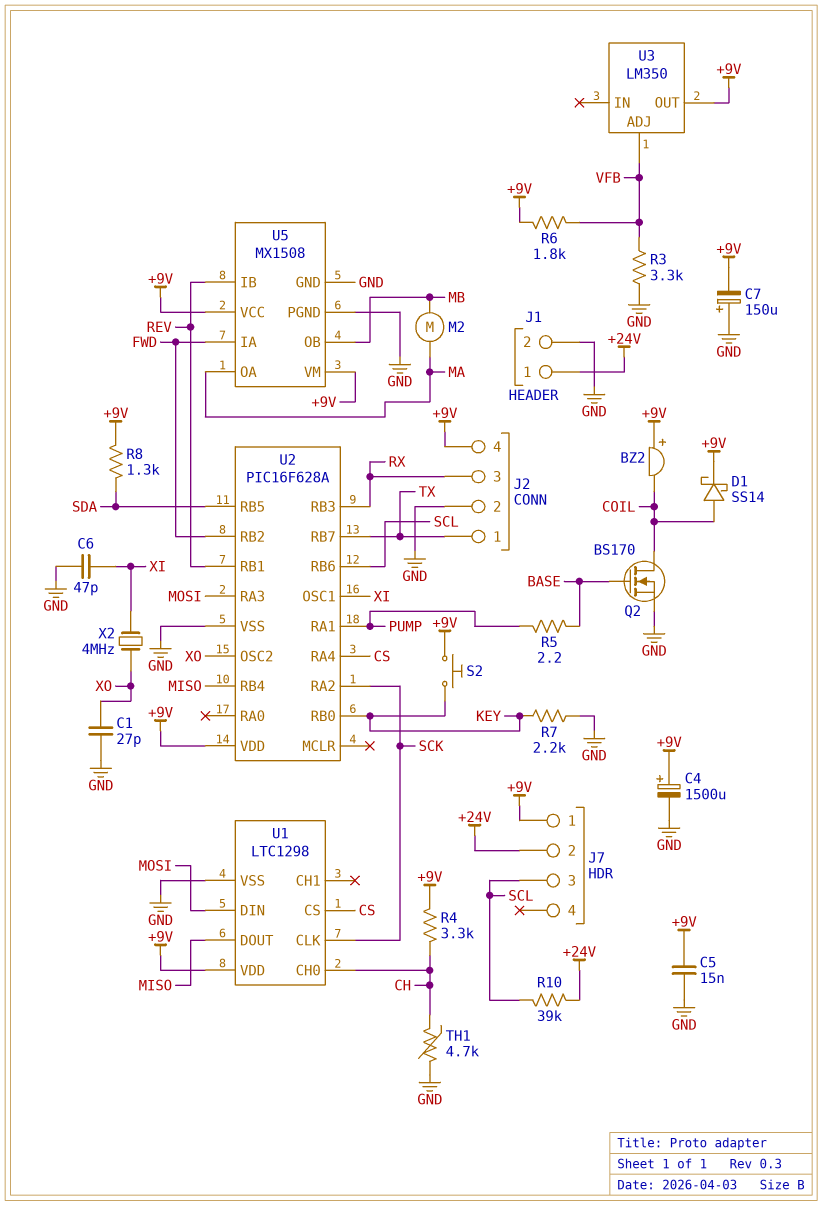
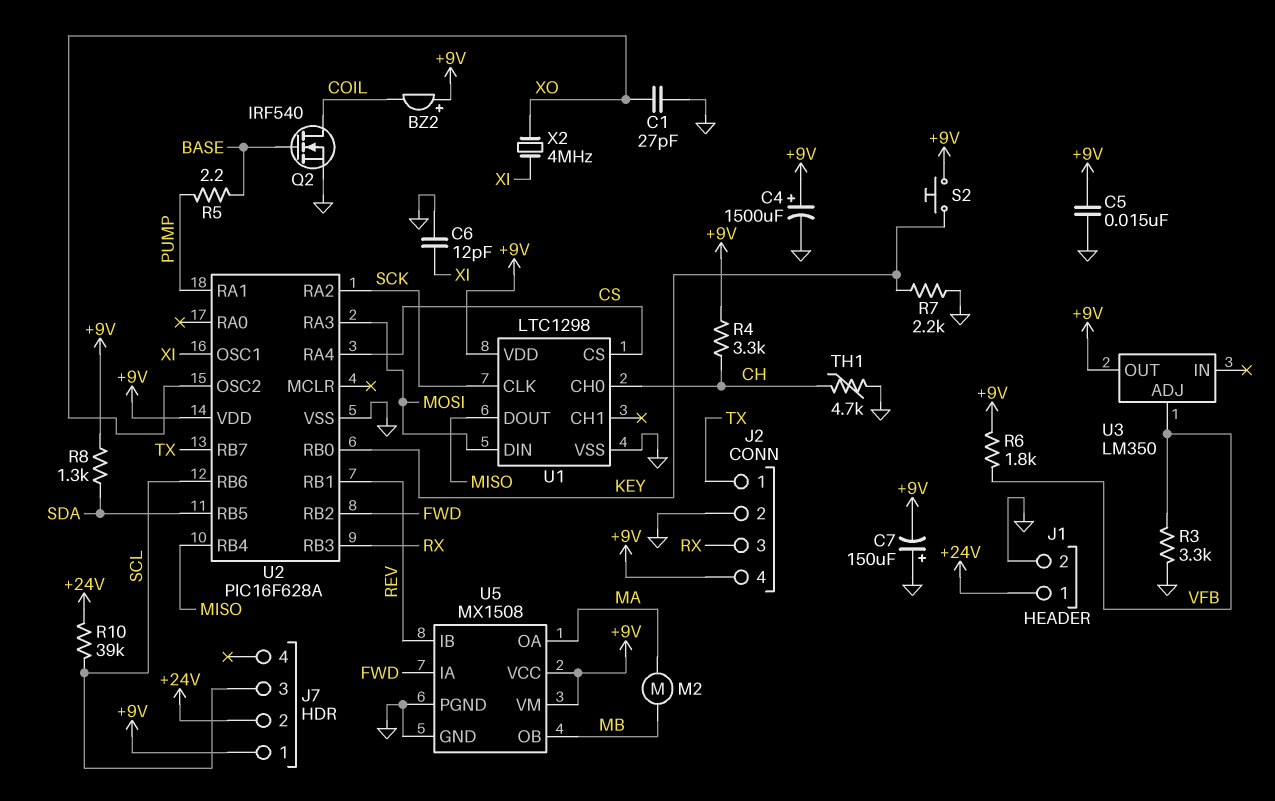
C6: 47pF (GND, XI) -> 12pF (GND, XI)
D1: schottky SS14 (A COIL, K +9V) -> none
Q2: NMOS BS170 (G BASE, D COIL, S GND) -> NMOS IRF540 (G BASE, D COIL, S GND)

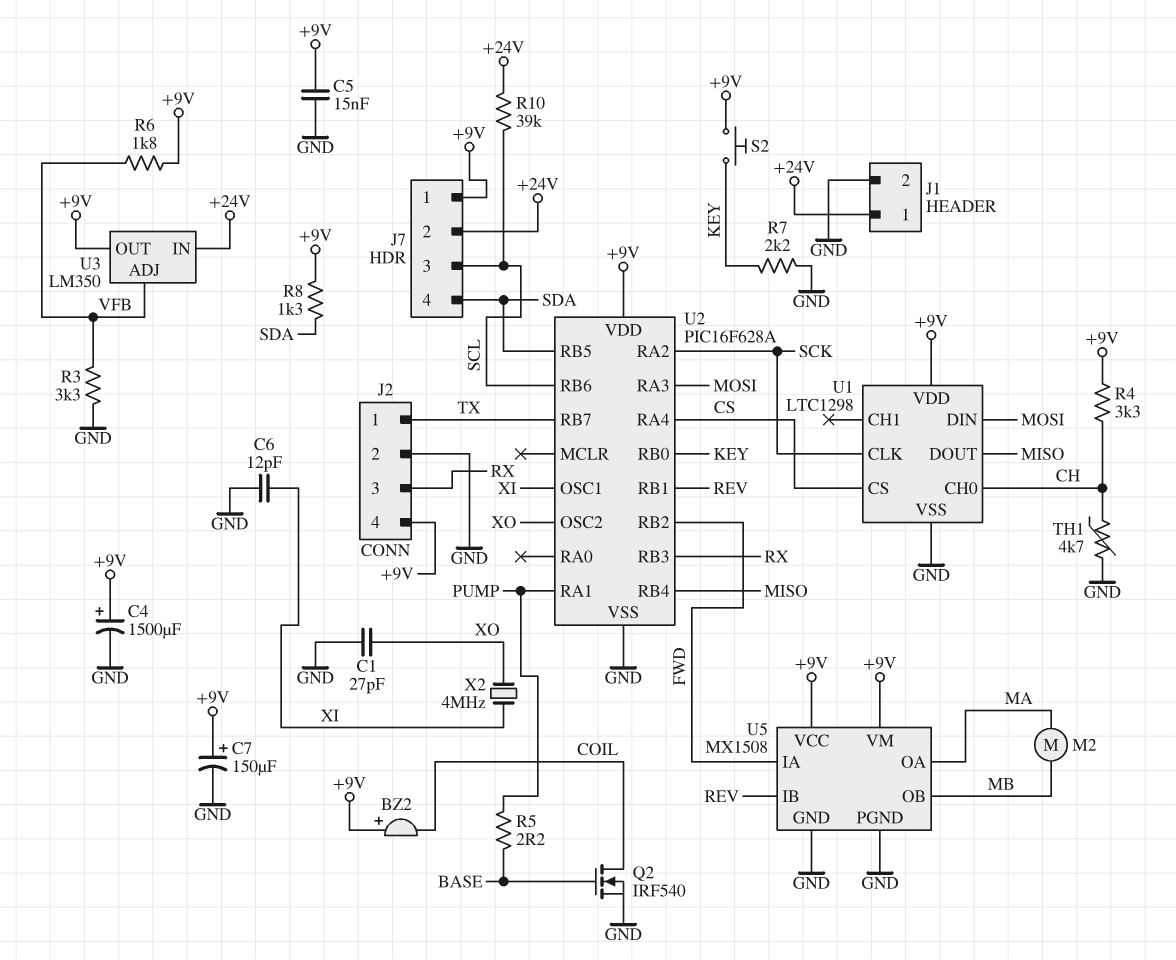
C7: 150uF (plus GND, minus +9V) -> 150uF (plus +9V, minus GND)
J7 pin 4: none -> SDA
U3 pin IN: none -> +24V

